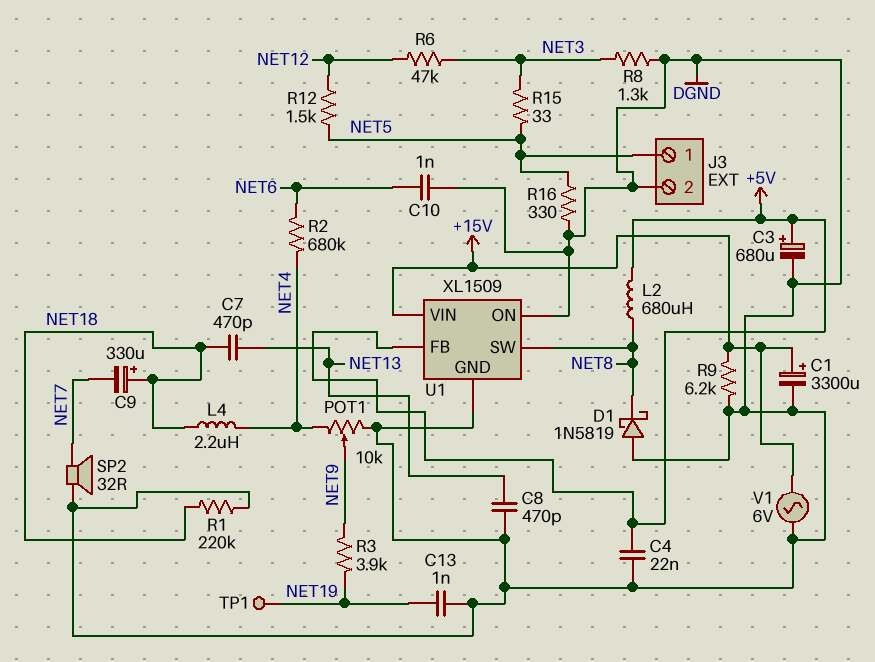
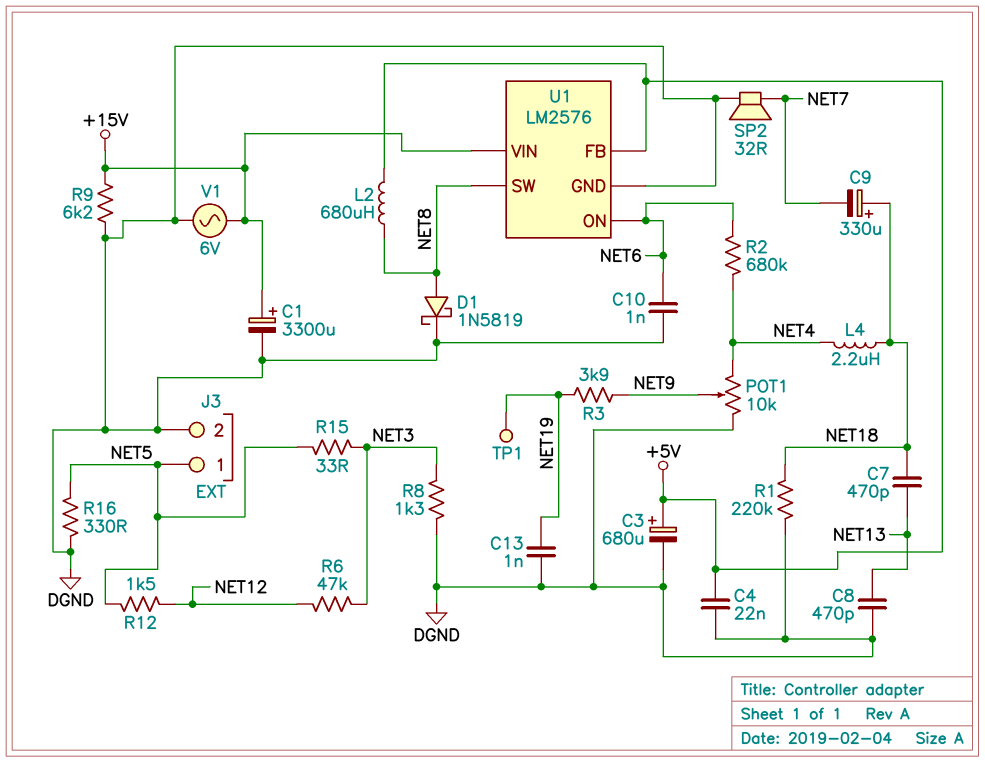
D1: schottky 1N5819 (A DGND, K NET8) -> schottky 1N5819 (A NET8, K DGND)
U1: XL1509 -> LM2576
U1 pin ON: DGND -> NET6

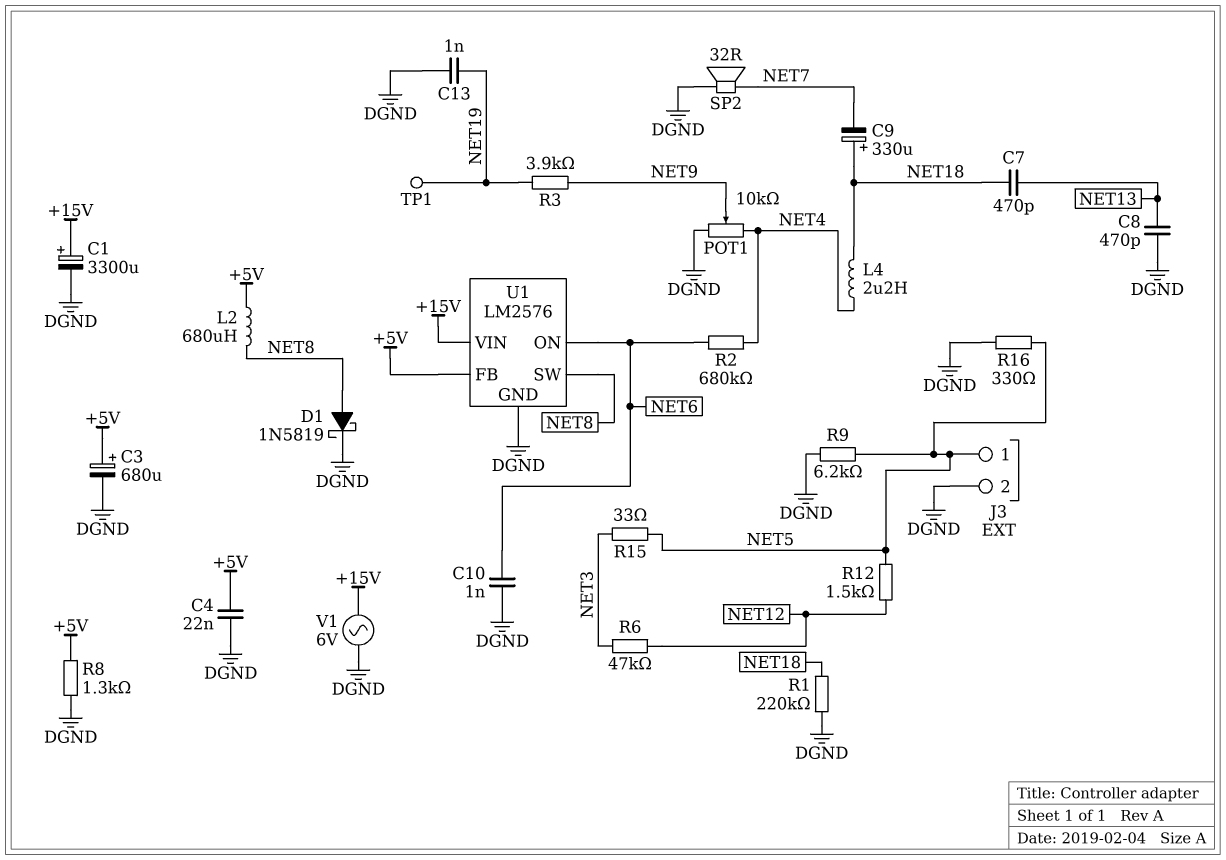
R8: 1.3k (DGND, NET3) -> 1.3k (+5V, DGND)
R9: 6.2k (+15V, DGND) -> 6.2k (DGND, NET5)

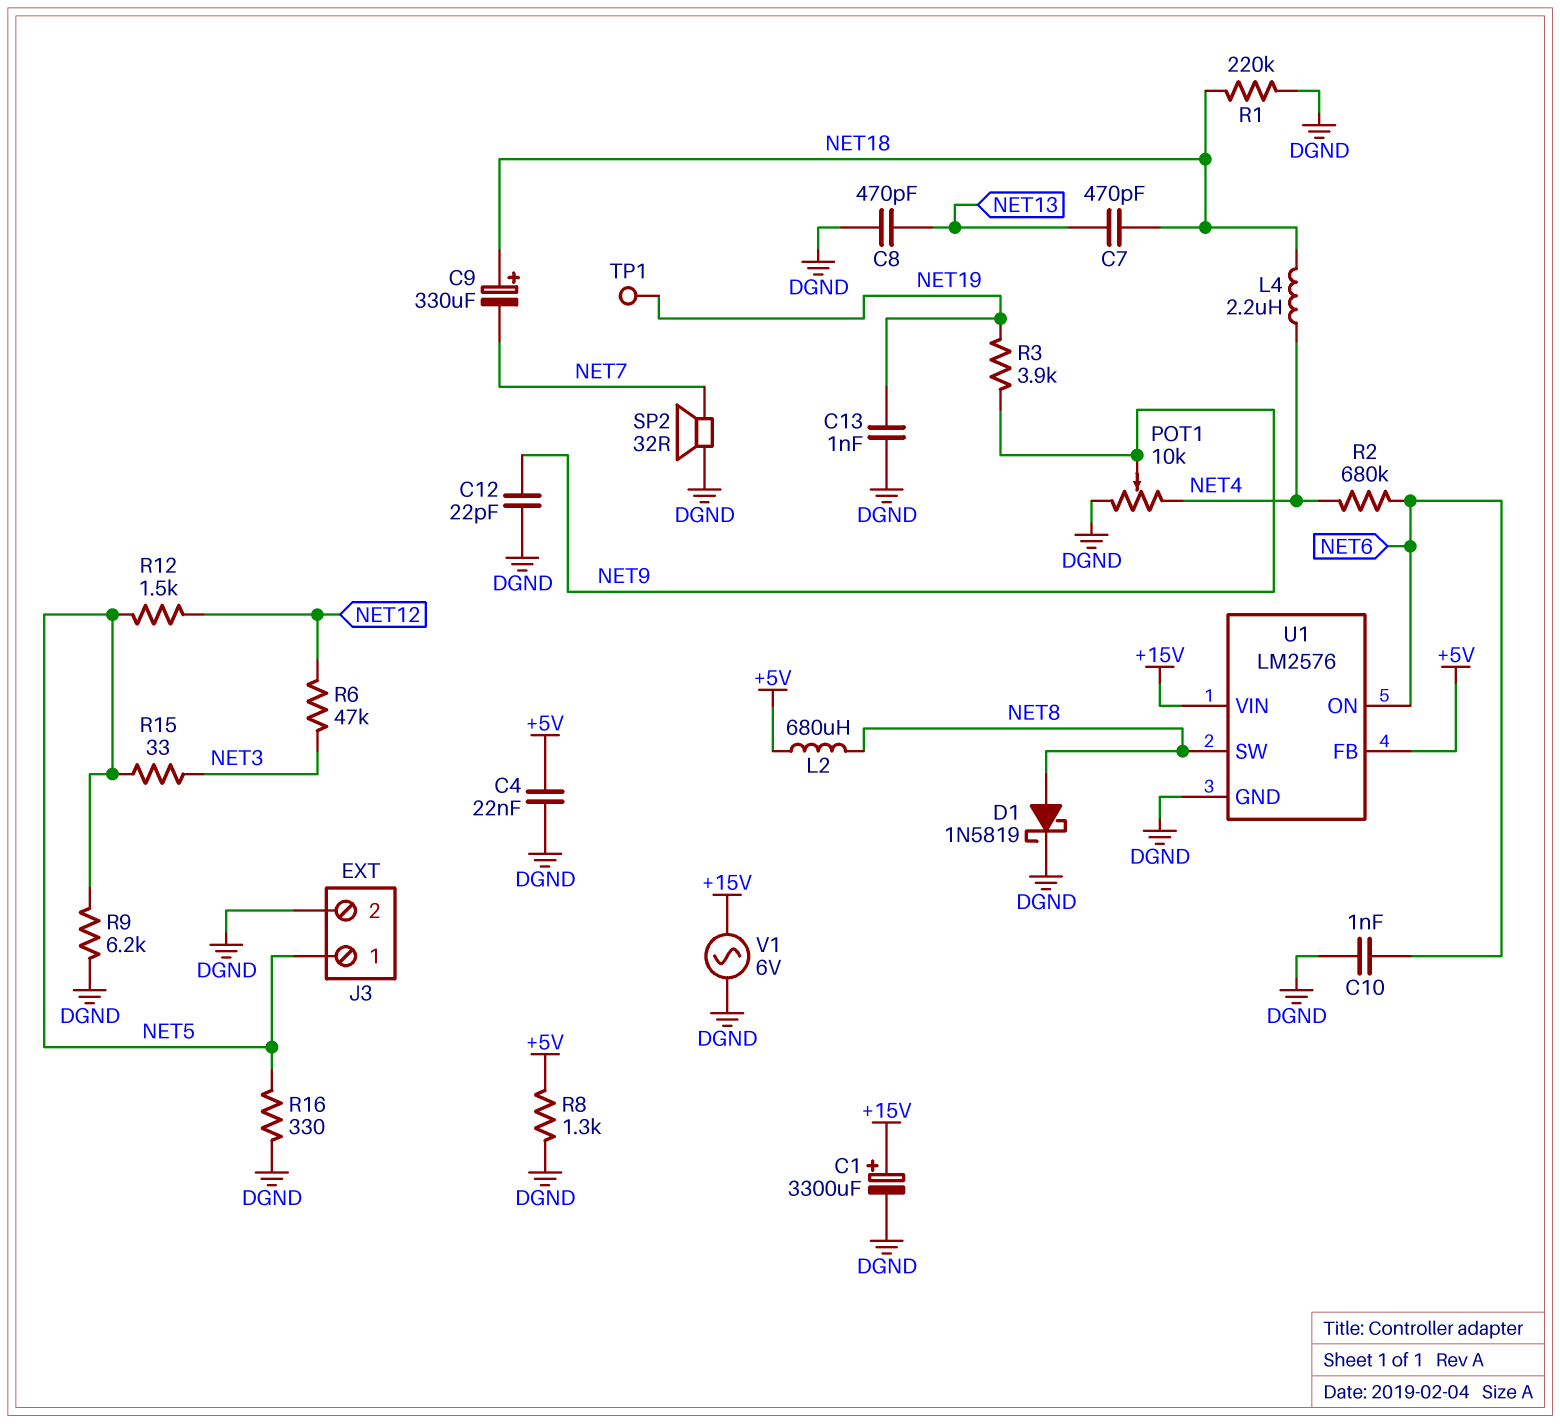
C3: 680uF (plus +5V, minus DGND) -> none
C12: none -> 22pF (DGND, NET9)

